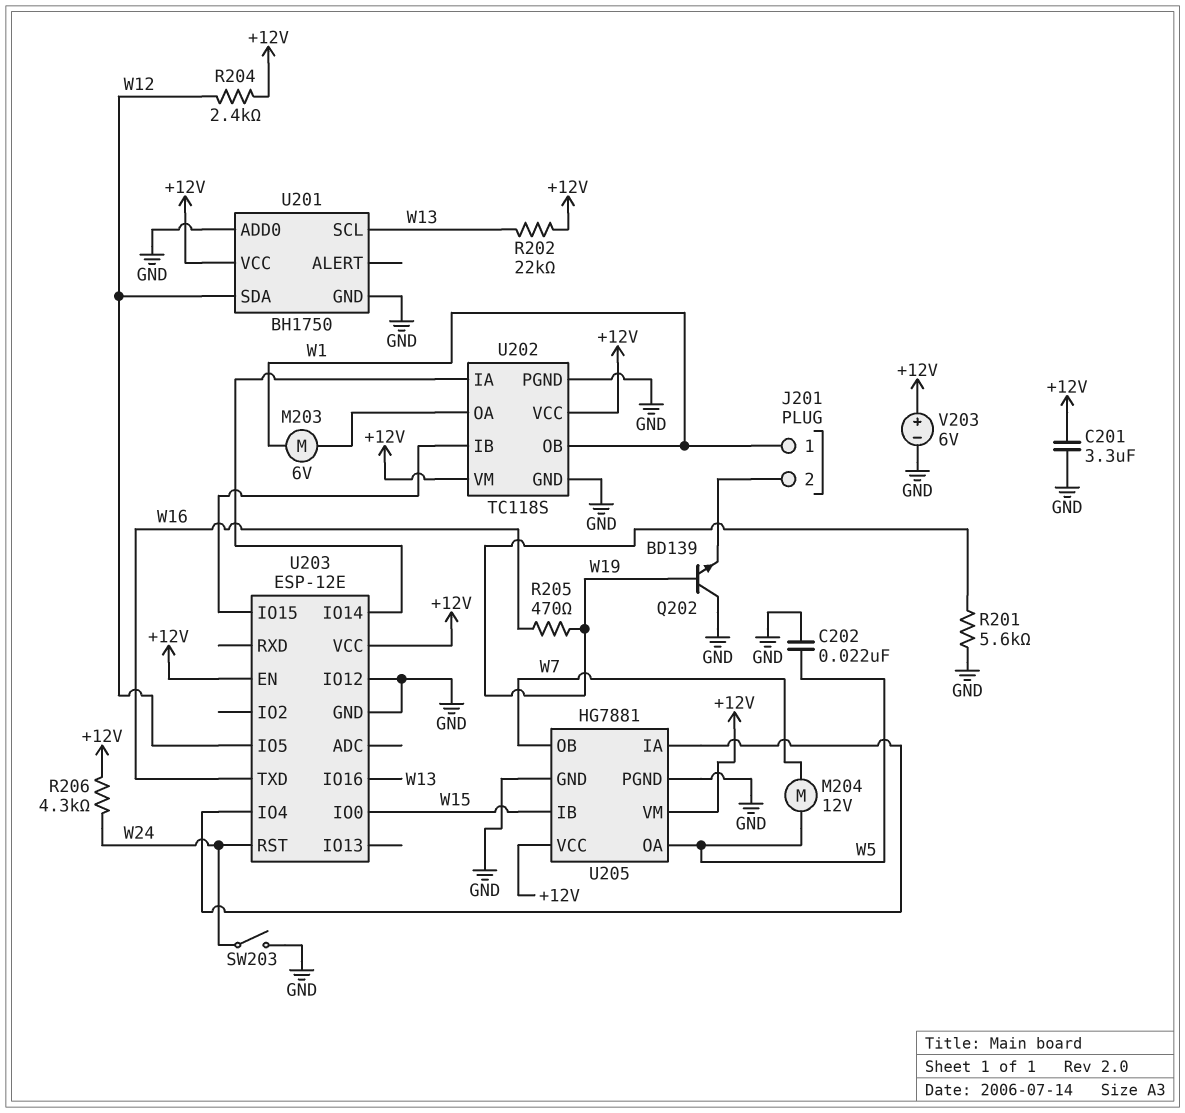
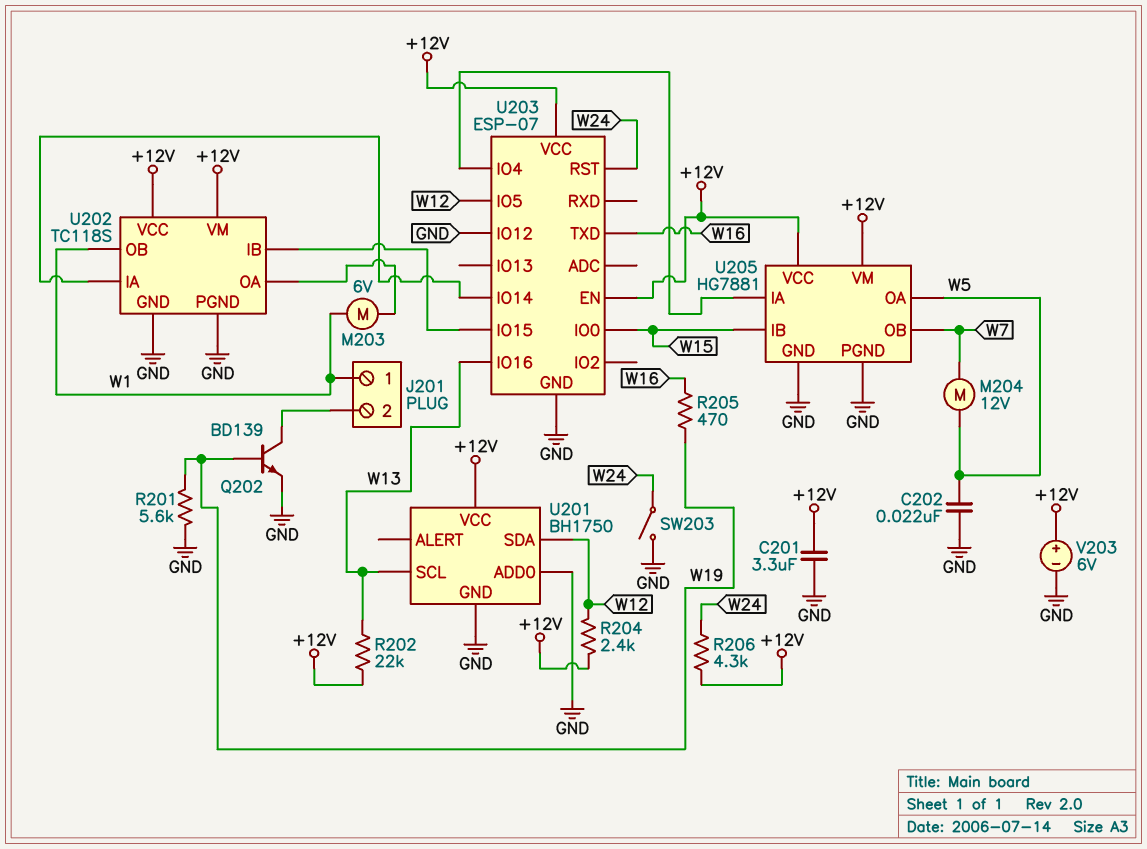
Q202: NPN BD139 (B W19, C GND, E J201/2) -> NPN BD139 (B W19, C J201/2, E GND)
U203: ESP-12E -> ESP-07

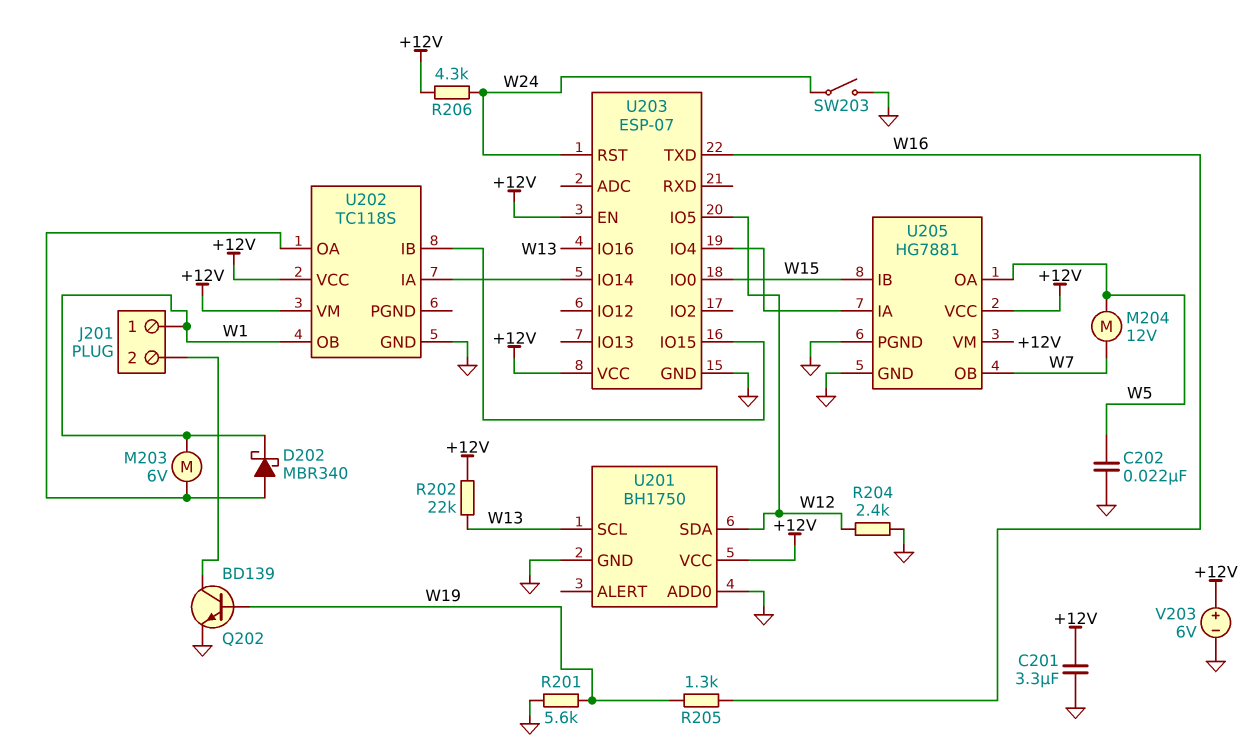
D202: none -> schottky MBR340 (A U202/OA, K W1)
R204: 2.4k (+12V, W12) -> 2.4k (GND, W12)
R205: 470 (W16, W19) -> 1.3k (W16, W19)
U202 pin PGND: GND -> none
U203 pin IO12: GND -> none

